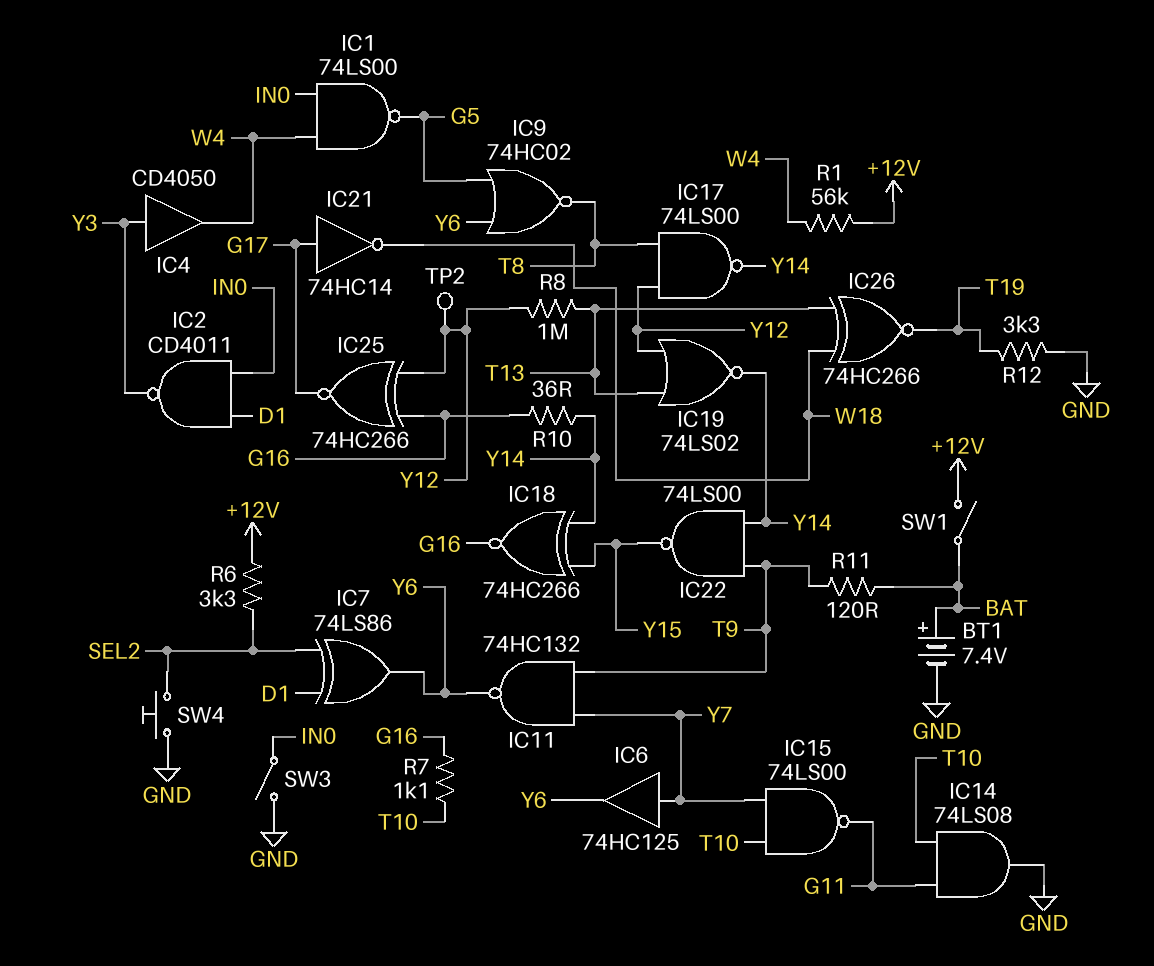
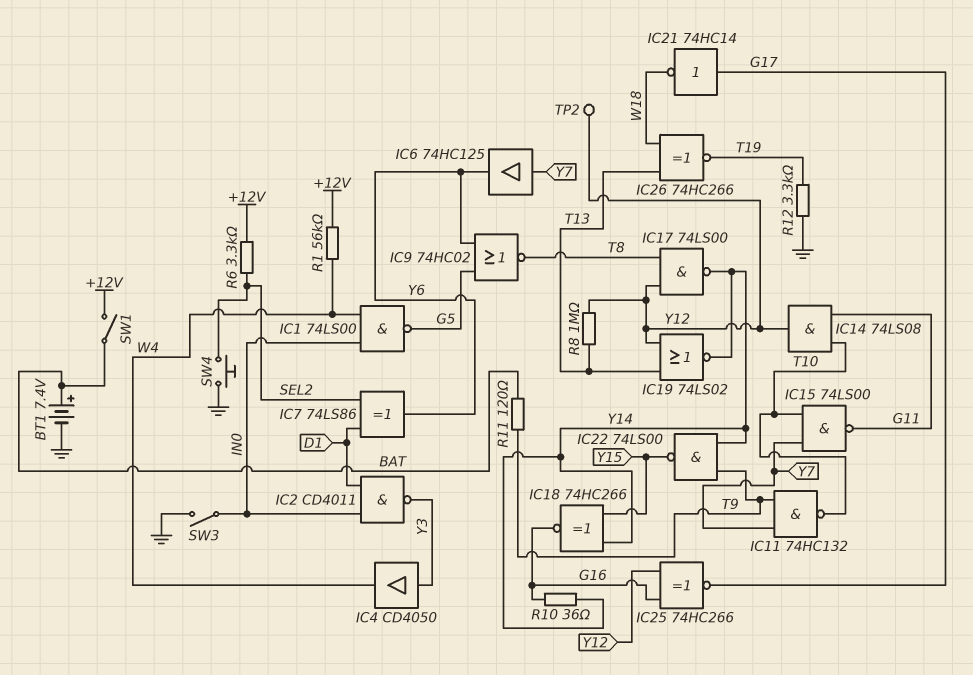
IC11: NAND 74HC132 (in T9, in Y7, out Y6) -> NAND 74HC132 (in T9, in Y7, out T10)
IC14: AND 74LS08 (in G11, in T10, out GND) -> AND 74LS08 (in G11, in T10, out Y12)
R7: 1.1k (G16, T10) -> none

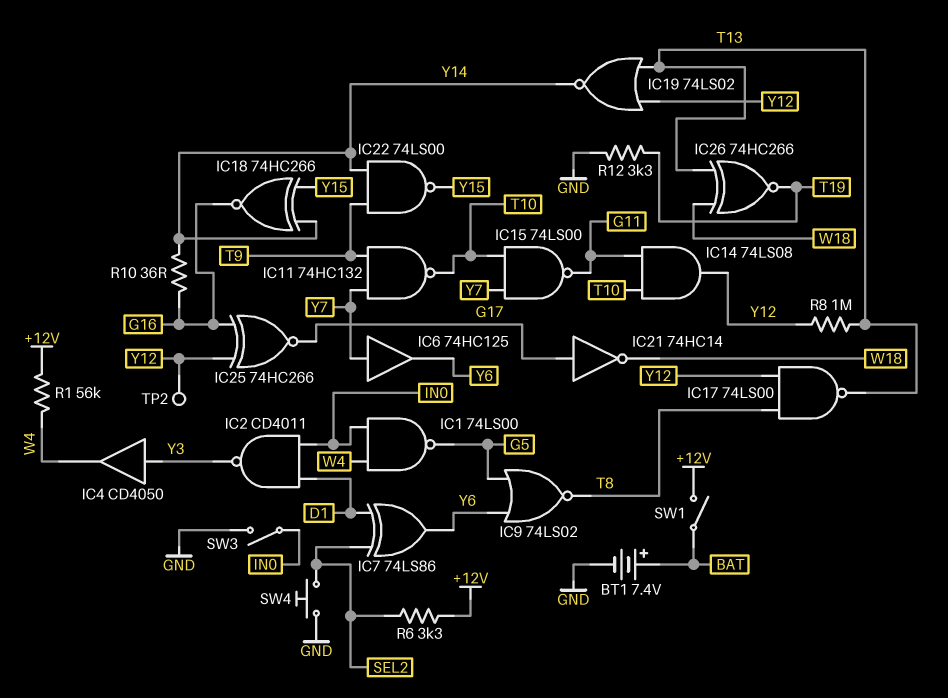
IC9: NOR 74HC02 (in G5, in Y6, out T8) -> NOR 74LS02 (in G5, in Y6, out T8)
IC17: NAND 74LS00 (in T8, in Y12, out Y14) -> NAND 74LS00 (in T8, in Y12, out T13)
R11: 120 (BAT, T9) -> none

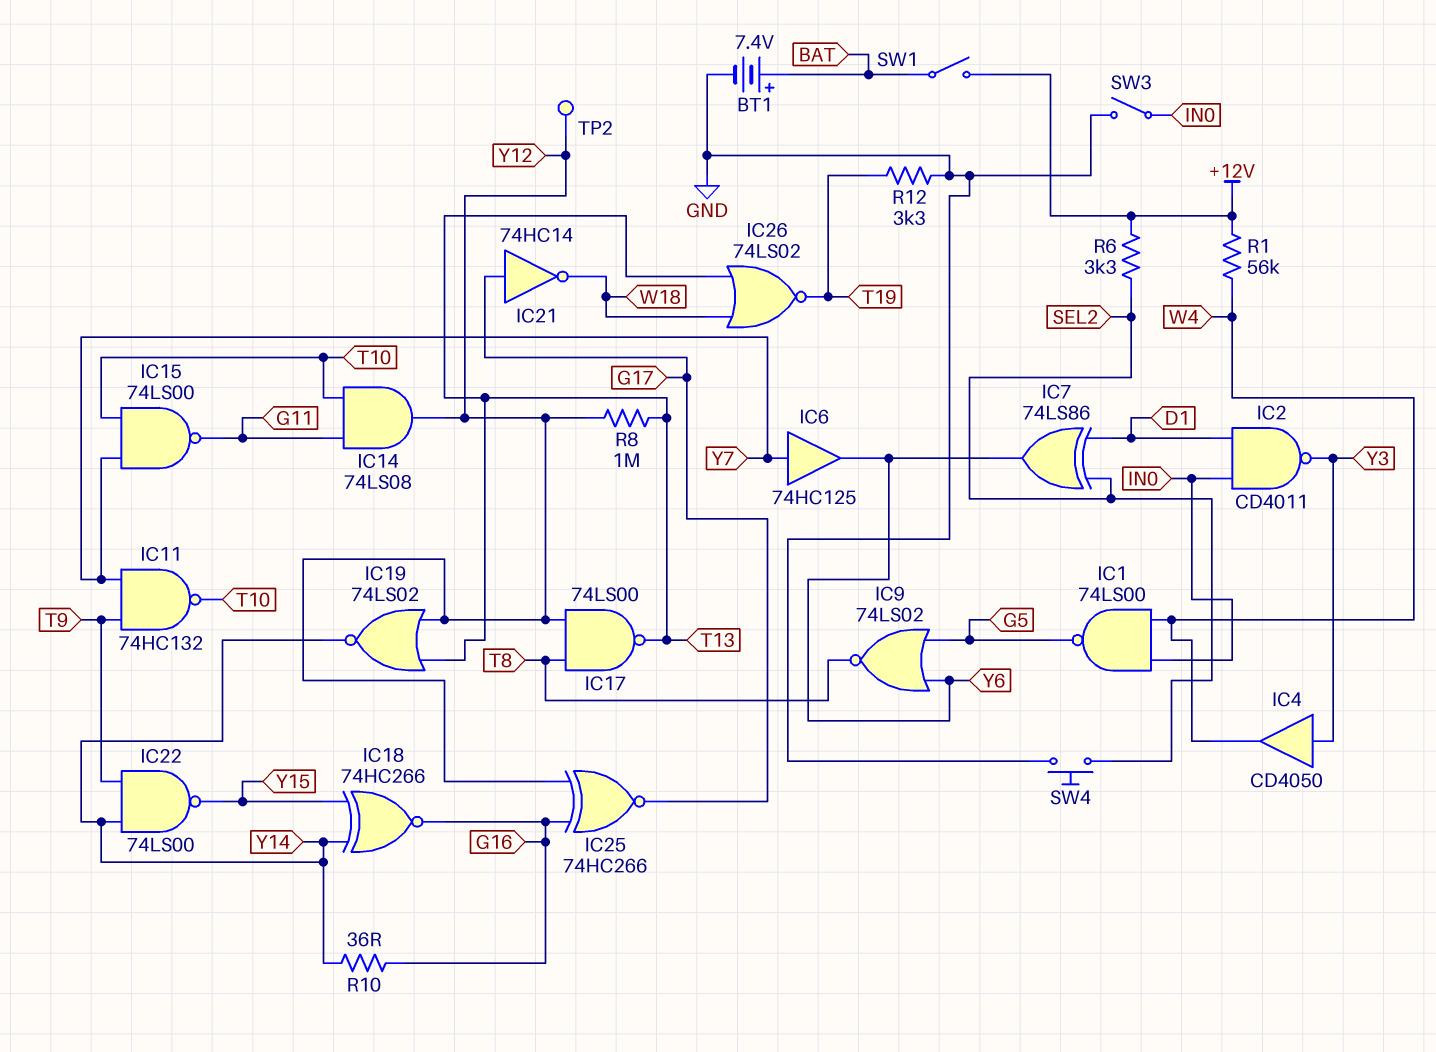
IC26: XNOR 74HC266 (in T13, in W18, out T19) -> NOR 74LS02 (in T13, in W18, out T19)

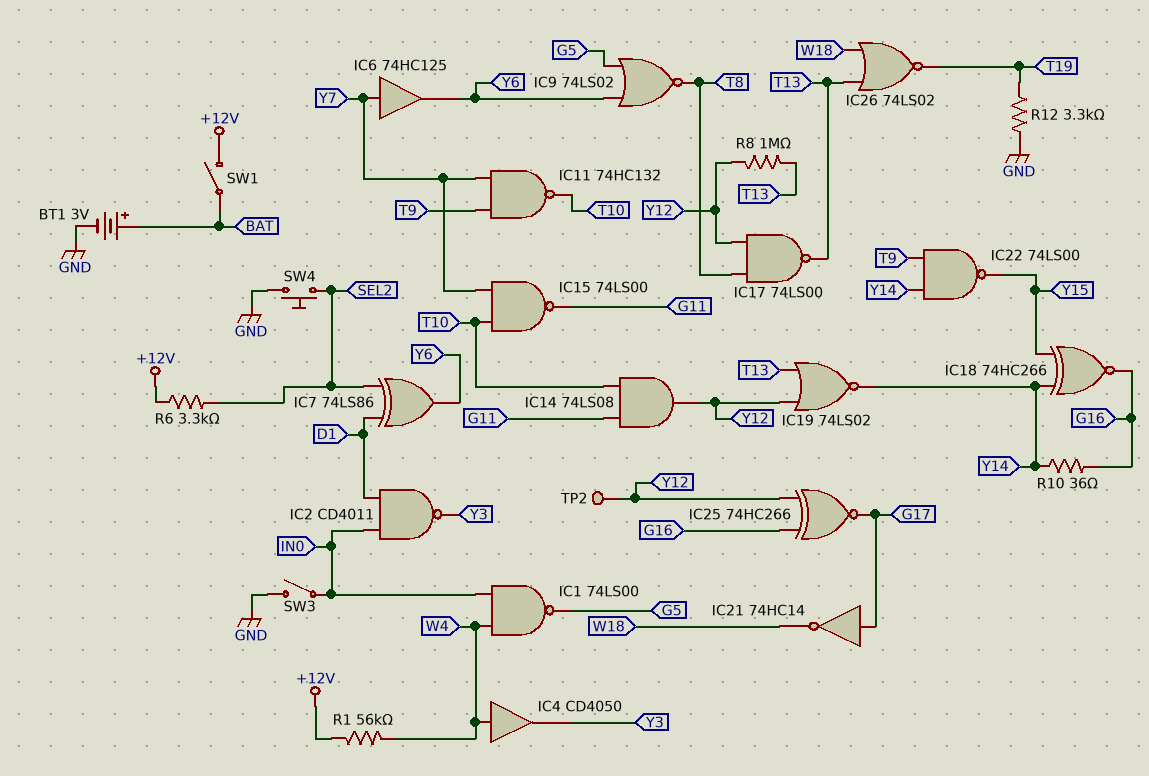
BT1: 7.4V (plus BAT, minus GND) -> 3V (plus BAT, minus GND)
IC4: buffer CD4050 (in Y3, out W4) -> buffer CD4050 (in W4, out Y3)

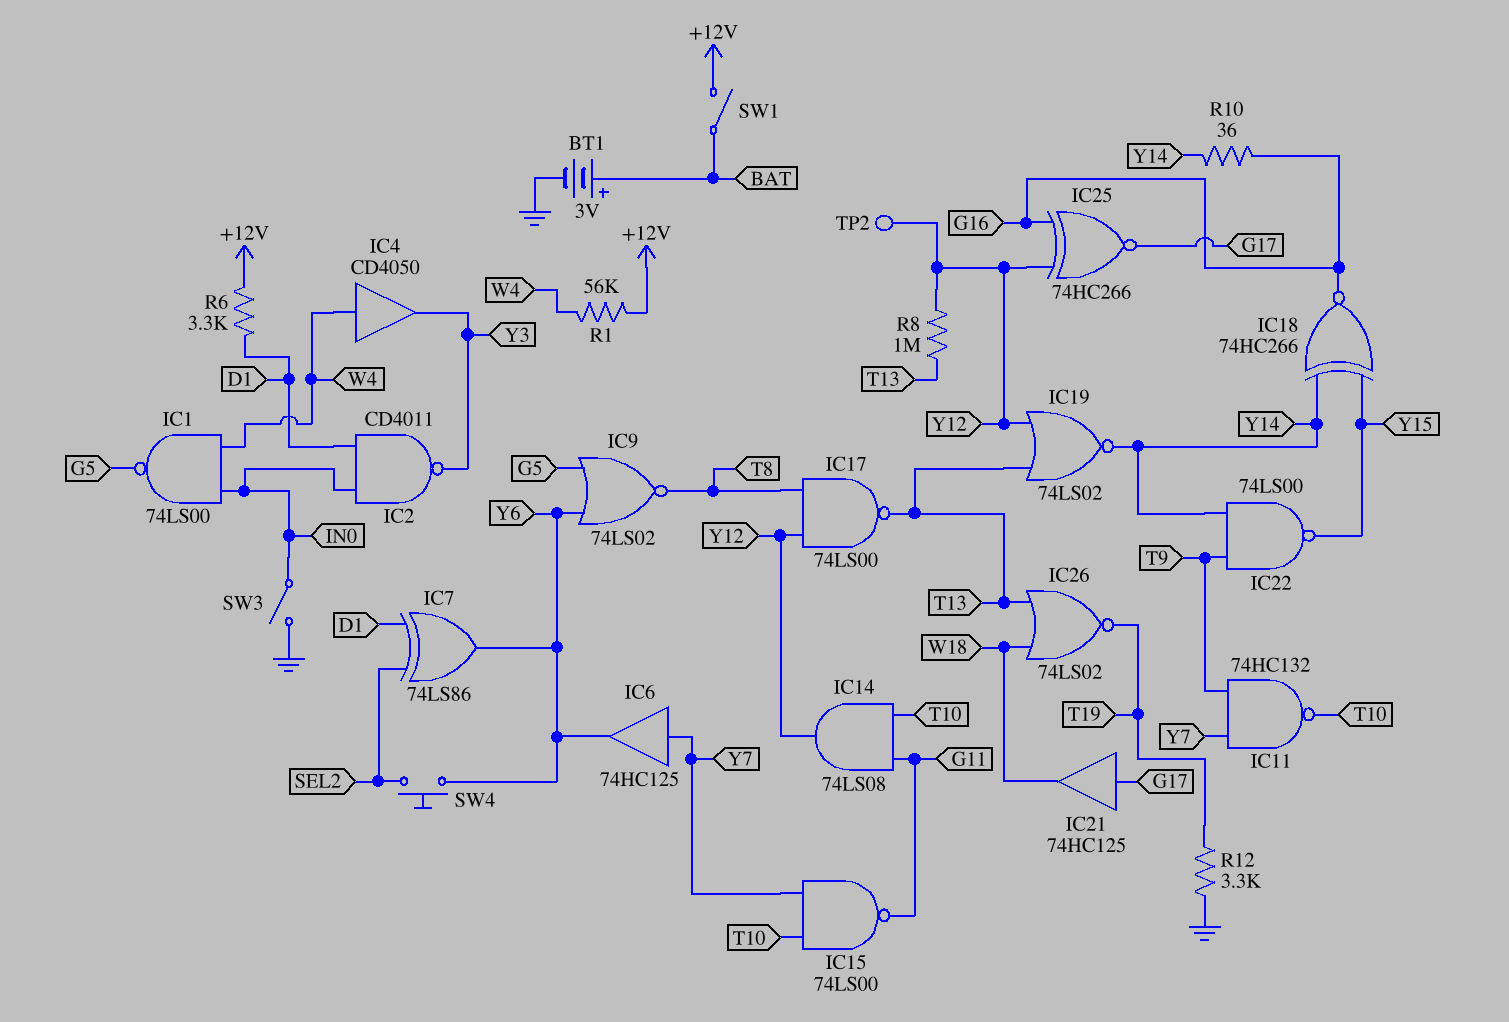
IC21: NOT 74HC14 (in G17, out W18) -> buffer 74HC125 (in G17, out W18)
R6: 3.3k (+12V, SEL2) -> 3.3k (+12V, D1)
SW4: button (GND, SEL2) -> button (SEL2, Y6)

